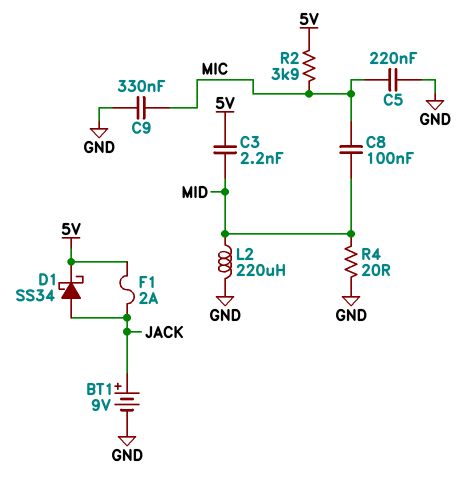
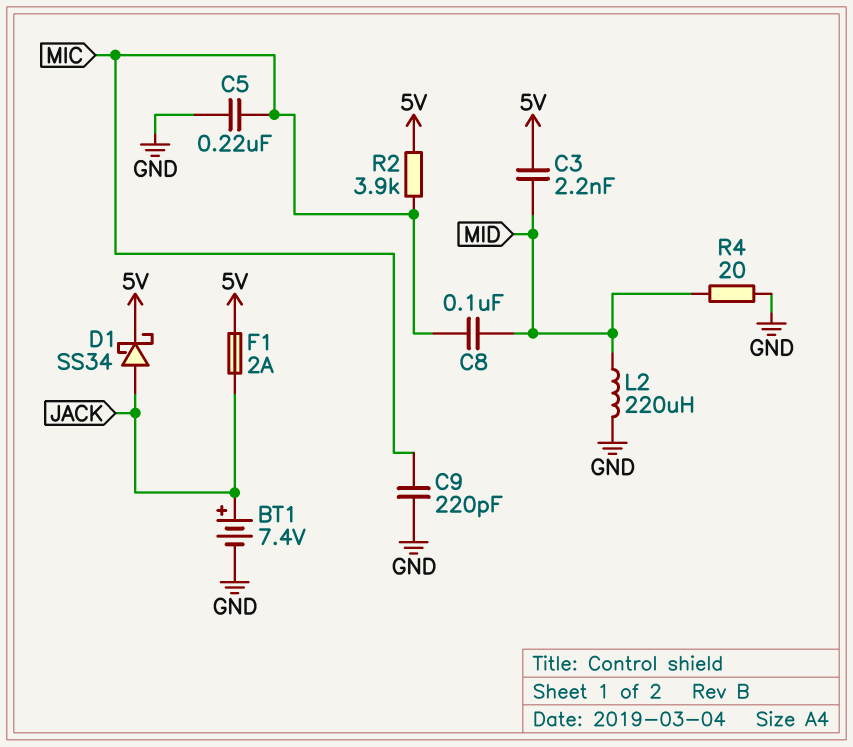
BT1: 9V (plus JACK, minus GND) -> 7.4V (plus JACK, minus GND)
C9: 330nF (GND, MIC) -> 220pF (GND, MIC)

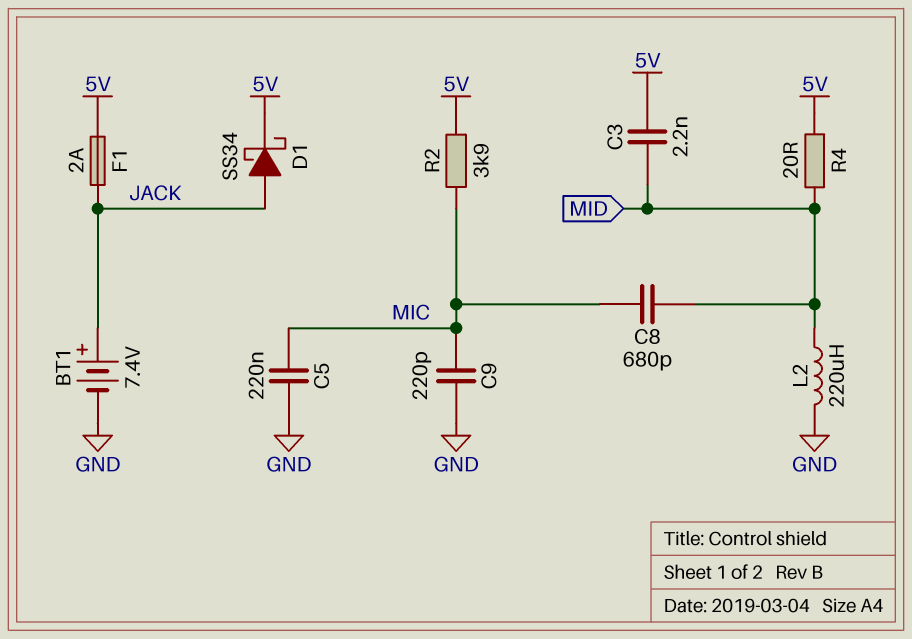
C8: 100nF (MIC, MID) -> 680pF (MIC, MID)
R4: 20 (GND, MID) -> 20 (5V, MID)

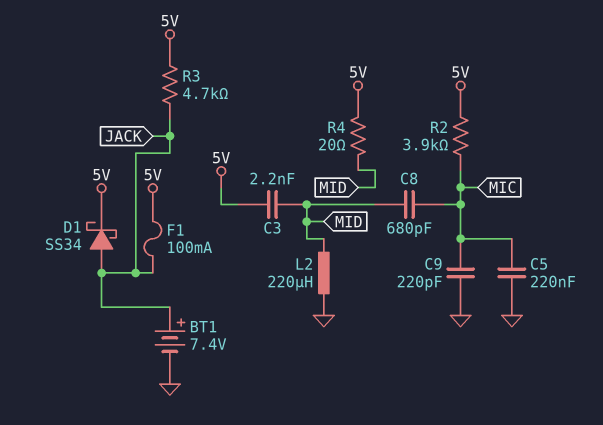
F1: 2A (5V, JACK) -> 100mA (5V, JACK)
R3: none -> 4.7k (5V, JACK)

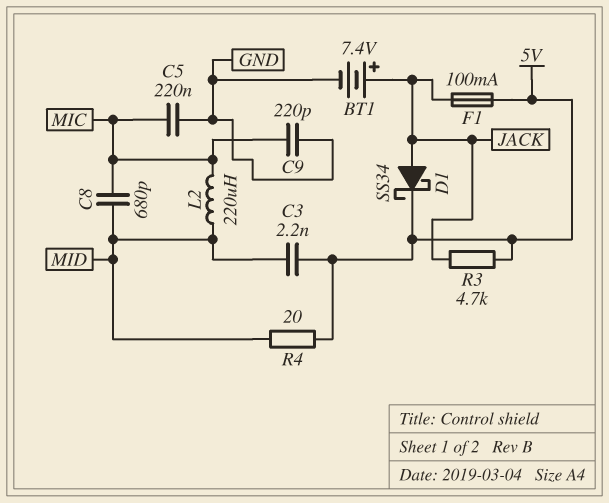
L2: 220uH (GND, MID) -> 220uH (MIC, MID)
R2: 3.9k (5V, MIC) -> none

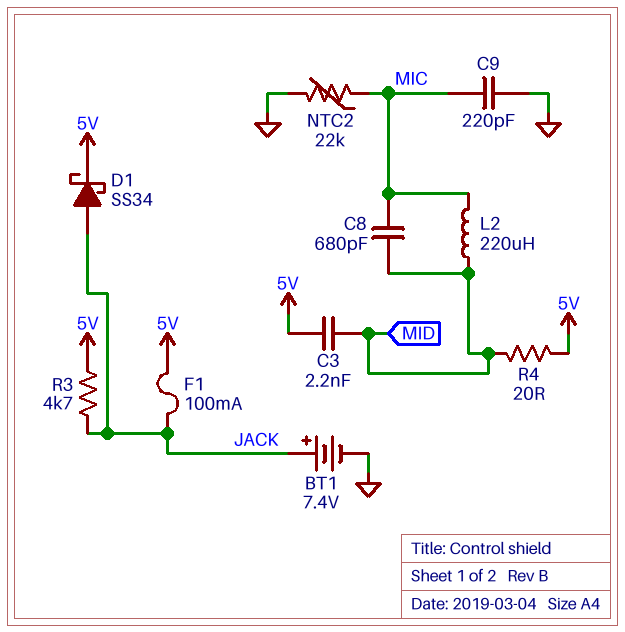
C5: 220nF (GND, MIC) -> none
NTC2: none -> 22k (GND, MIC)

